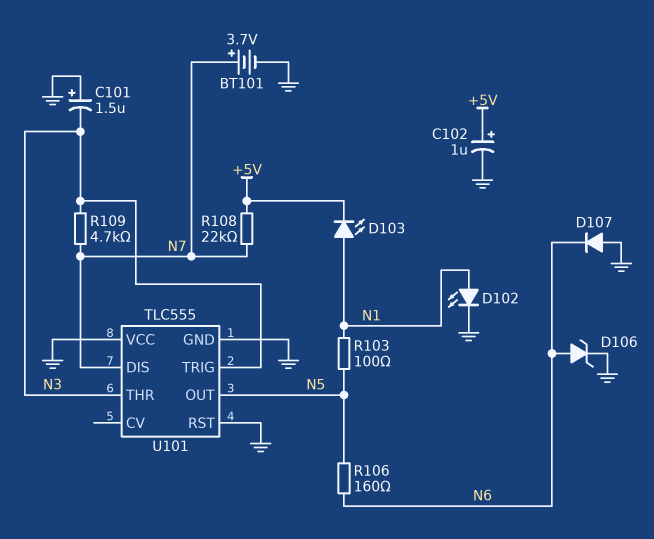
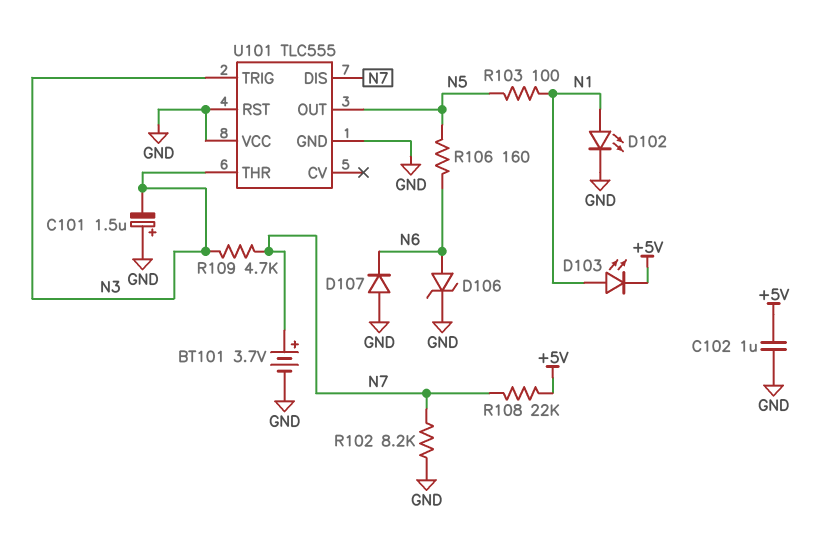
C102: 1uF (plus +5V, minus GND) -> 1uF (+5V, GND)
R102: none -> 8.2k (GND, N7)

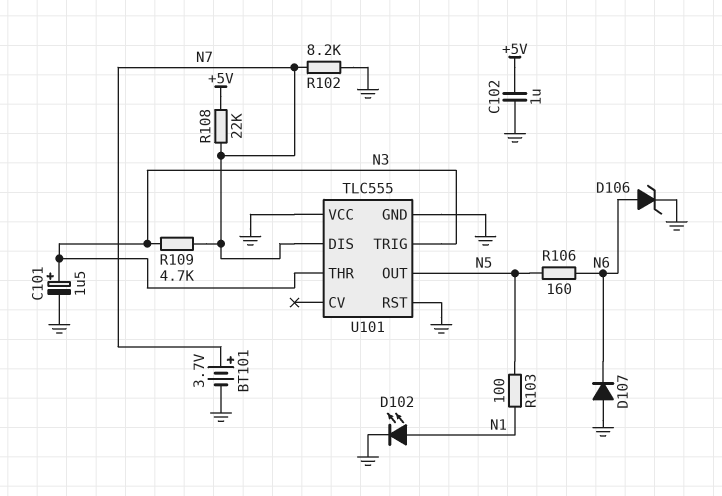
C101: 1.5uF (plus GND, minus N3) -> 1.5uF (plus N3, minus GND)
D103: LED (A N1, K +5V) -> none

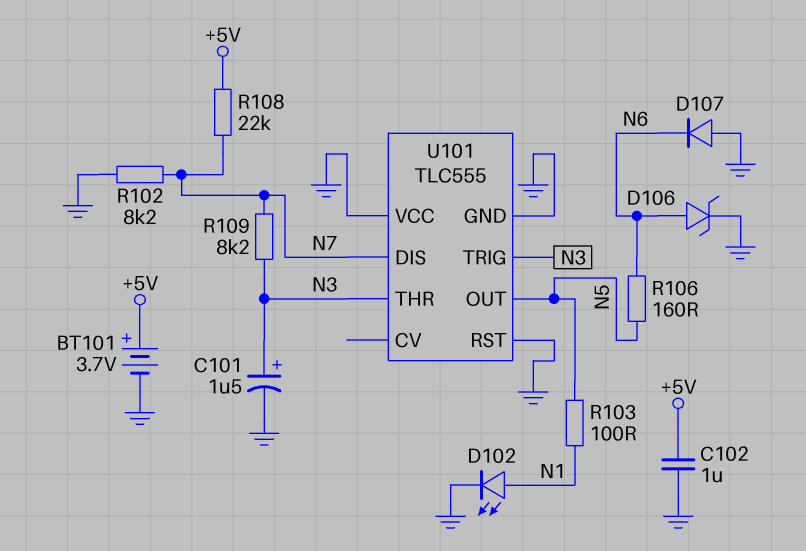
BT101: 3.7V (plus N7, minus GND) -> 3.7V (plus +5V, minus GND)
R109: 4.7k (N3, N7) -> 8.2k (N3, N7)

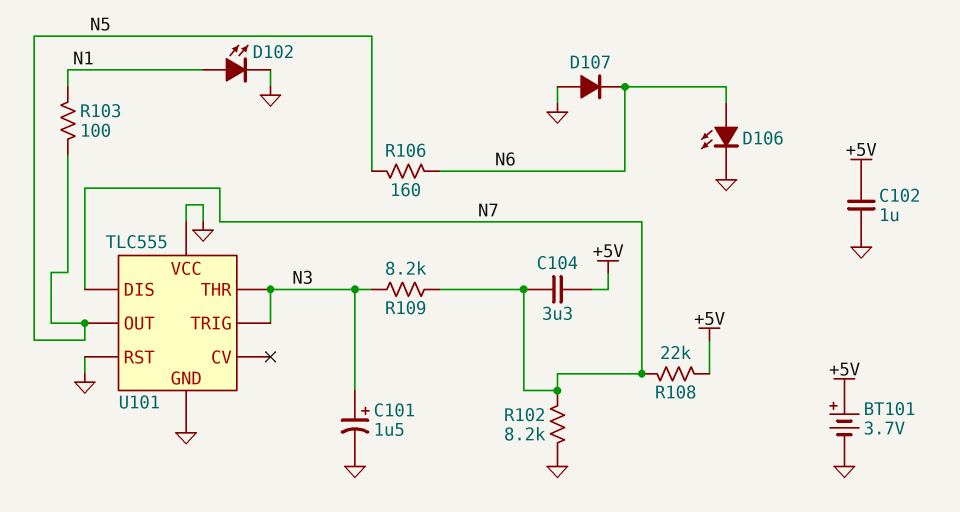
C104: none -> 3.3uF (+5V, N7)
D106: zener (A N6, K GND) -> LED (A N6, K GND)

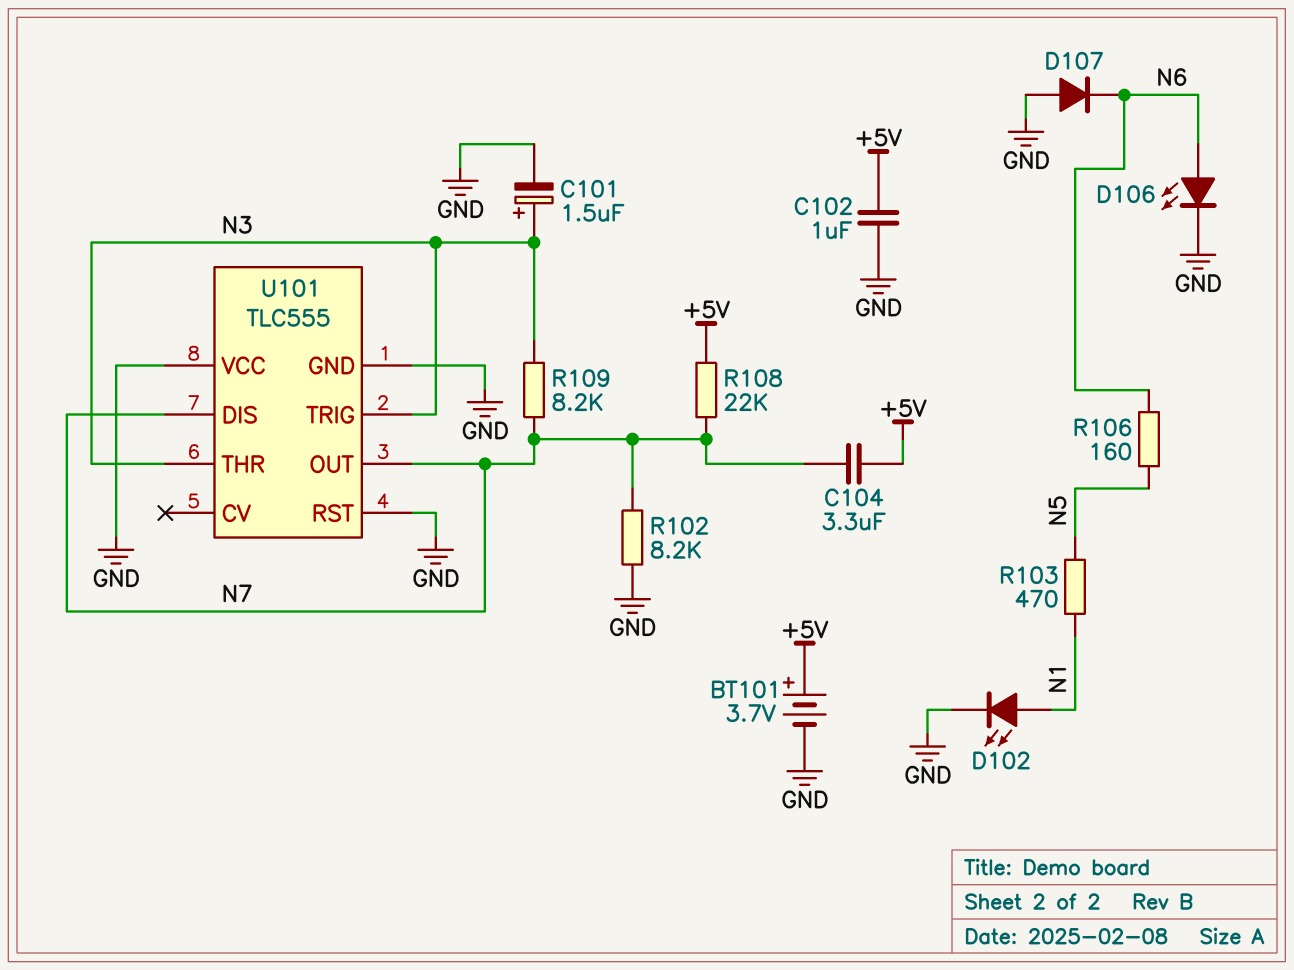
R103: 100 (N1, N5) -> 470 (N1, N5)
U101 pin OUT: N5 -> N7

